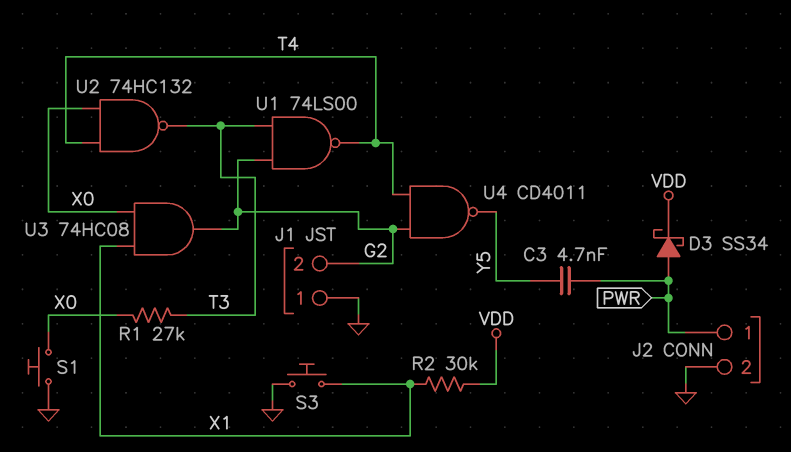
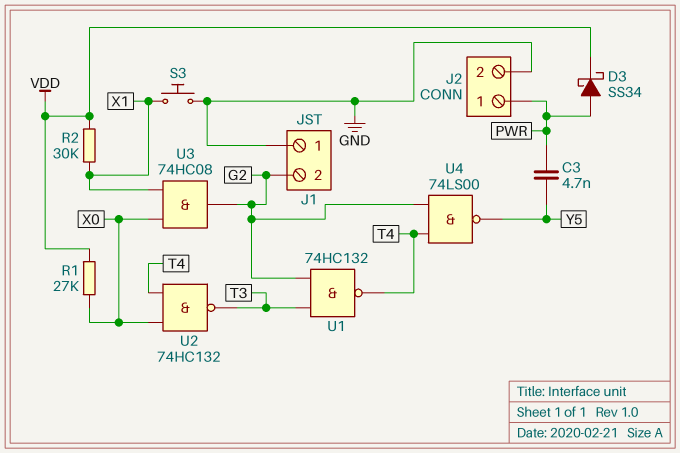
R1: 27k (T3, X0) -> 27k (VDD, X0)
S1: button (GND, X0) -> none
U1: NAND 74LS00 (in G2, in T3, out T4) -> NAND 74HC132 (in G2, in T3, out T4)
U4: NAND CD4011 (in G2, in T4, out Y5) -> NAND 74LS00 (in G2, in T4, out Y5)

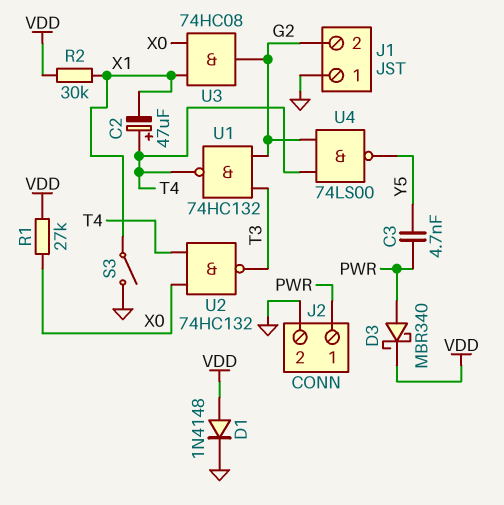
C2: none -> 47uF (plus T4, minus X1)
D1: none -> diode 1N4148 (A VDD, K GND)
D3: schottky SS34 (A PWR, K VDD) -> schottky MBR340 (A PWR, K VDD)
S3: button (GND, X1) -> switch (GND, X1)

